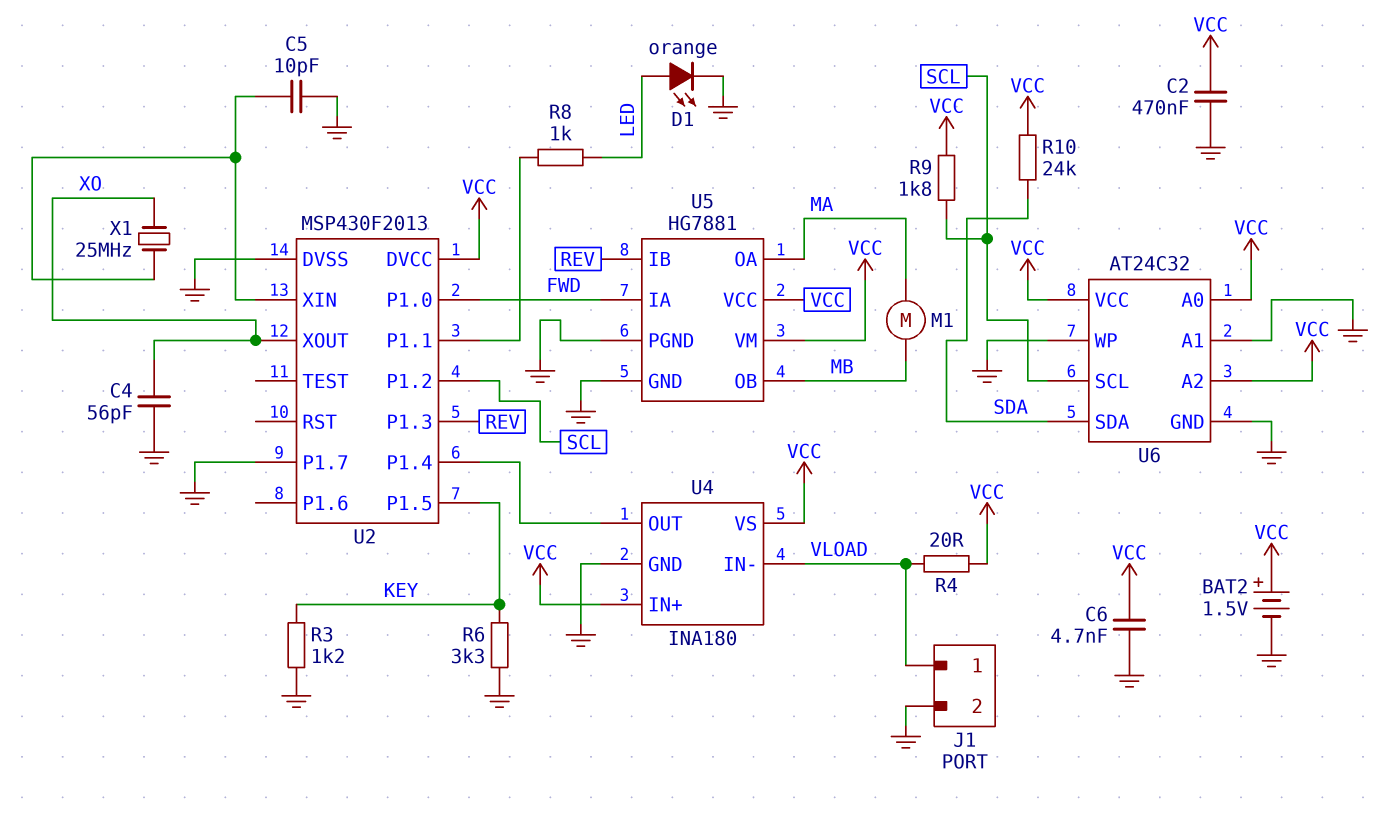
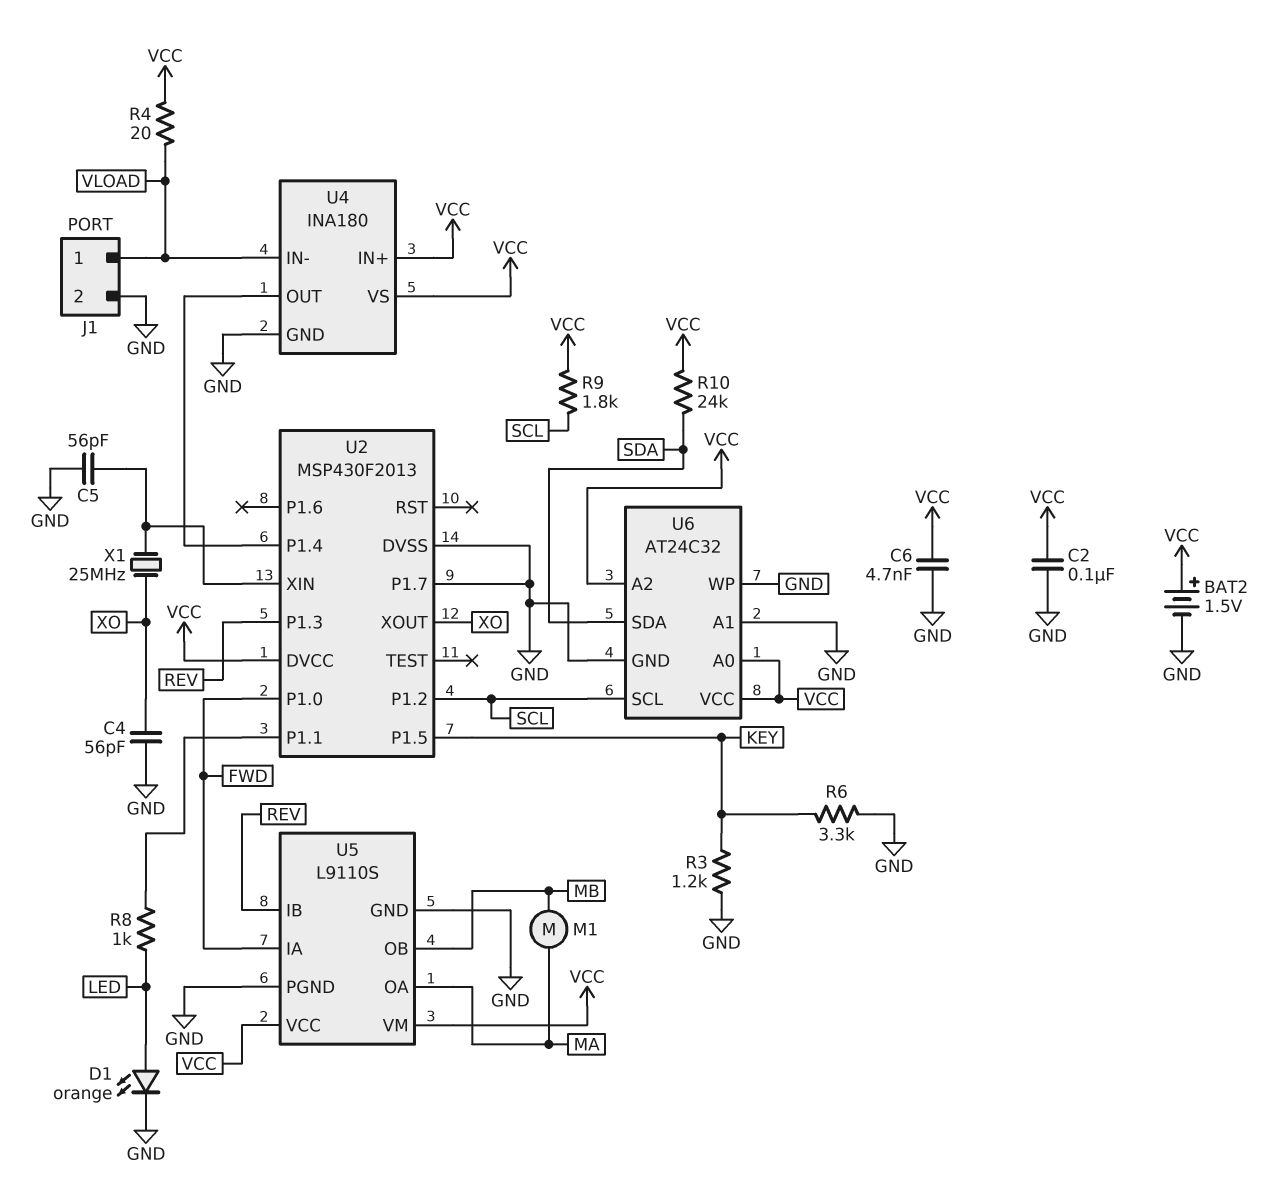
C2: 470nF (GND, VCC) -> 100nF (GND, VCC)
C5: 10pF (GND, U2/XIN) -> 56pF (GND, U2/XIN)
U5: HG7881 -> L9110S

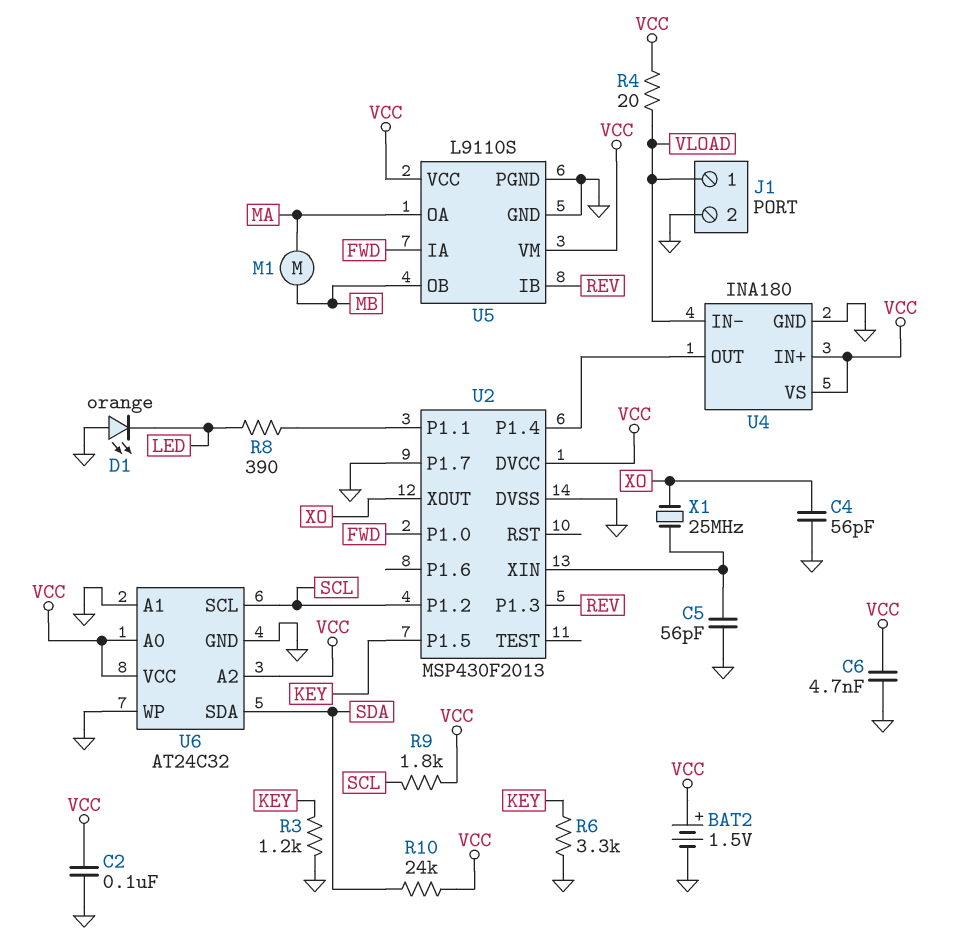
D1: LED orange (A LED, K GND) -> LED orange (A GND, K LED)
R8: 1k (LED, U2/P1.1) -> 390 (LED, U2/P1.1)

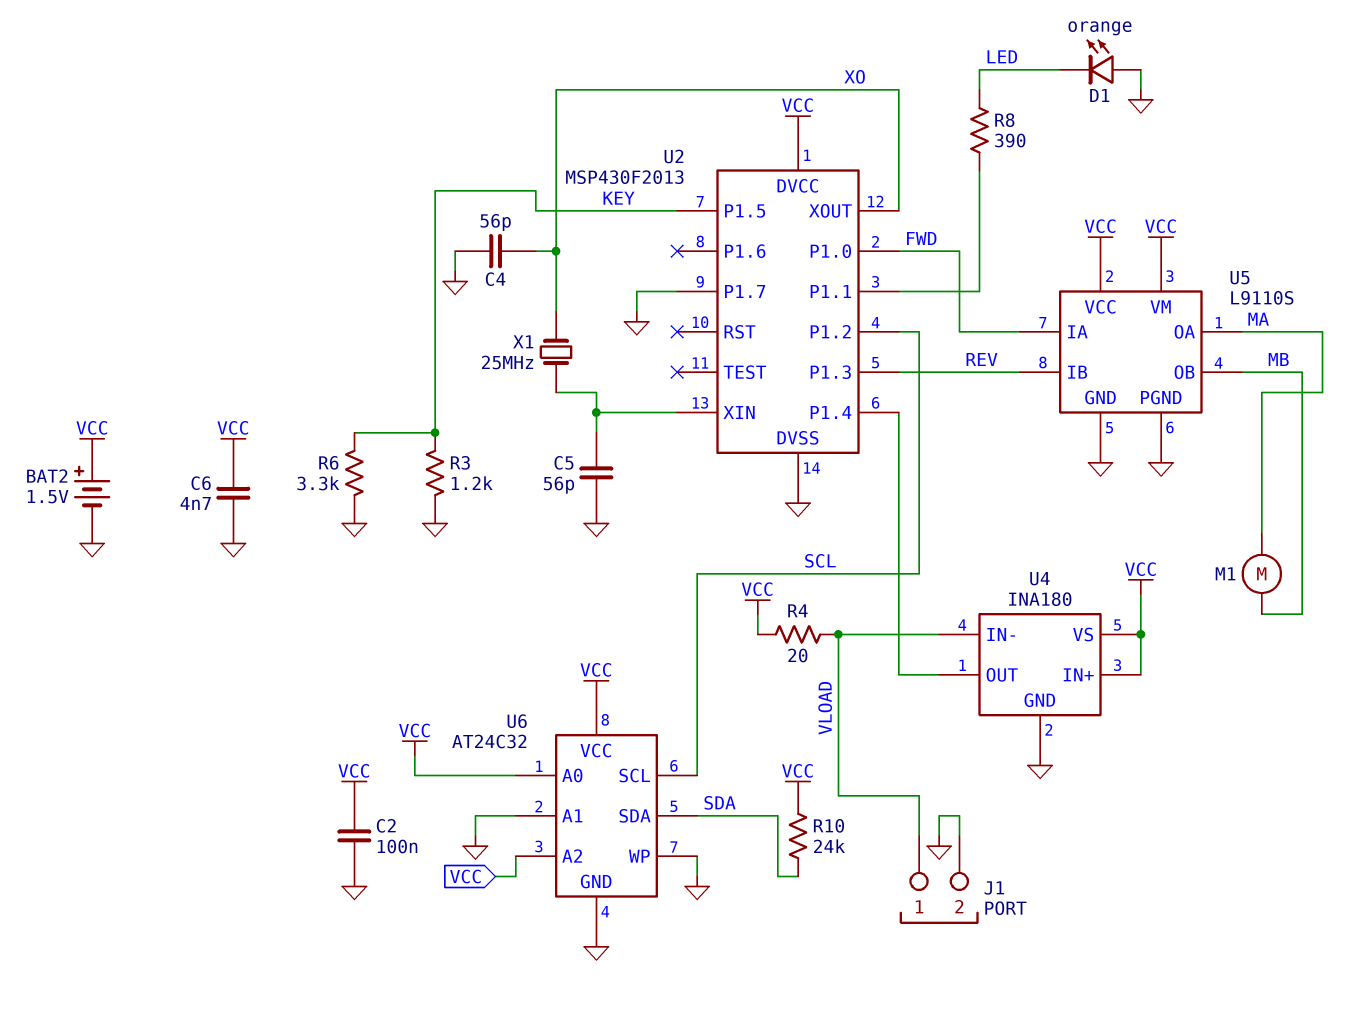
R9: 1.8k (SCL, VCC) -> none

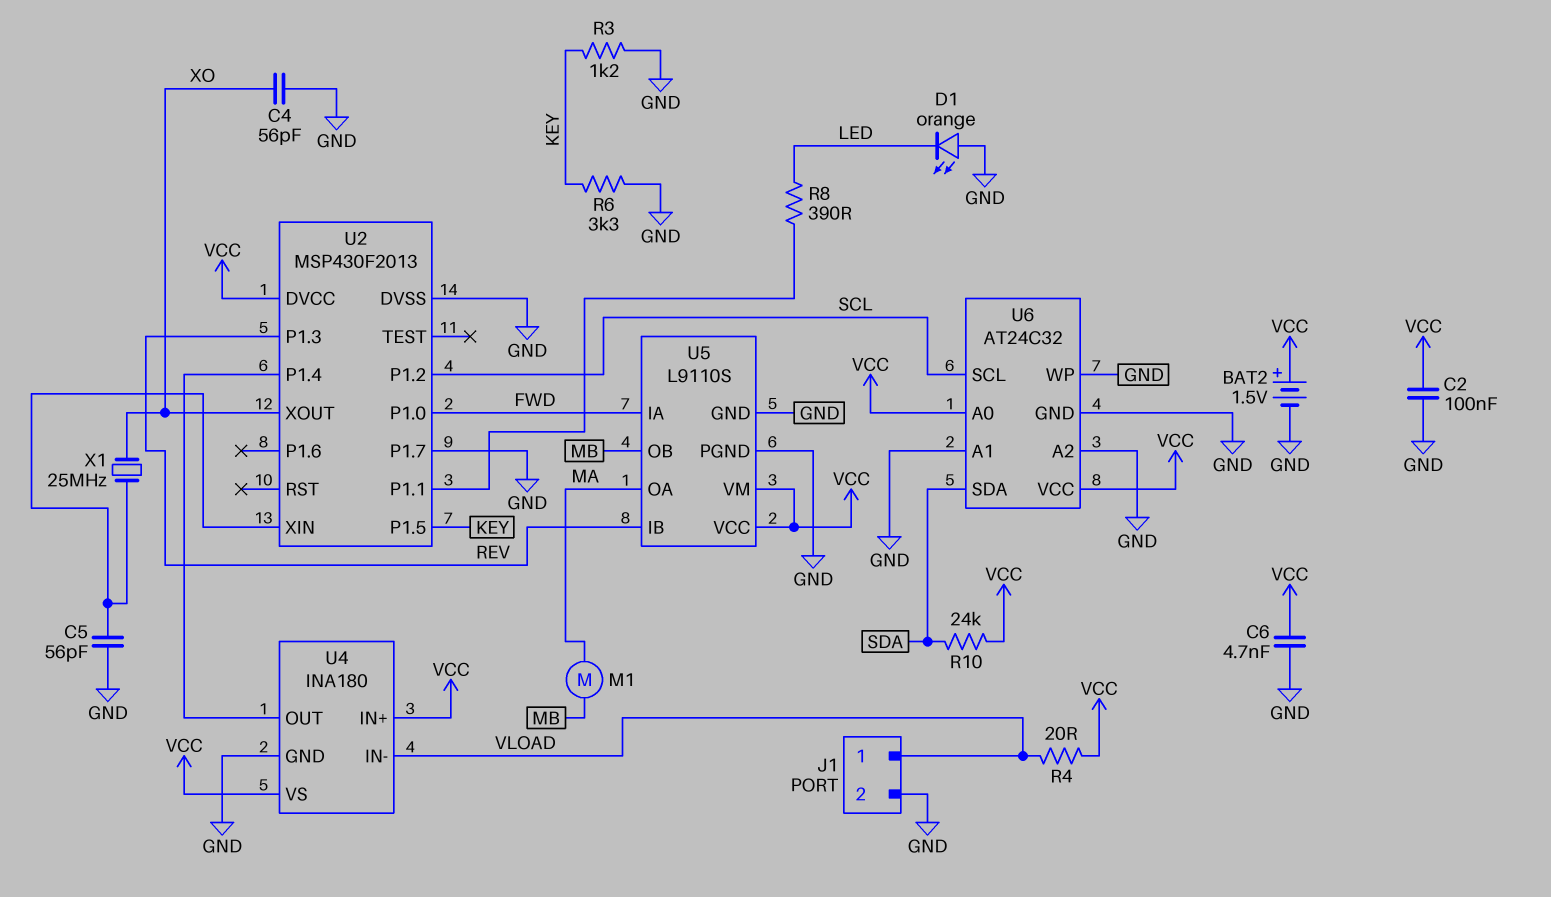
U6 pin A2: VCC -> GND

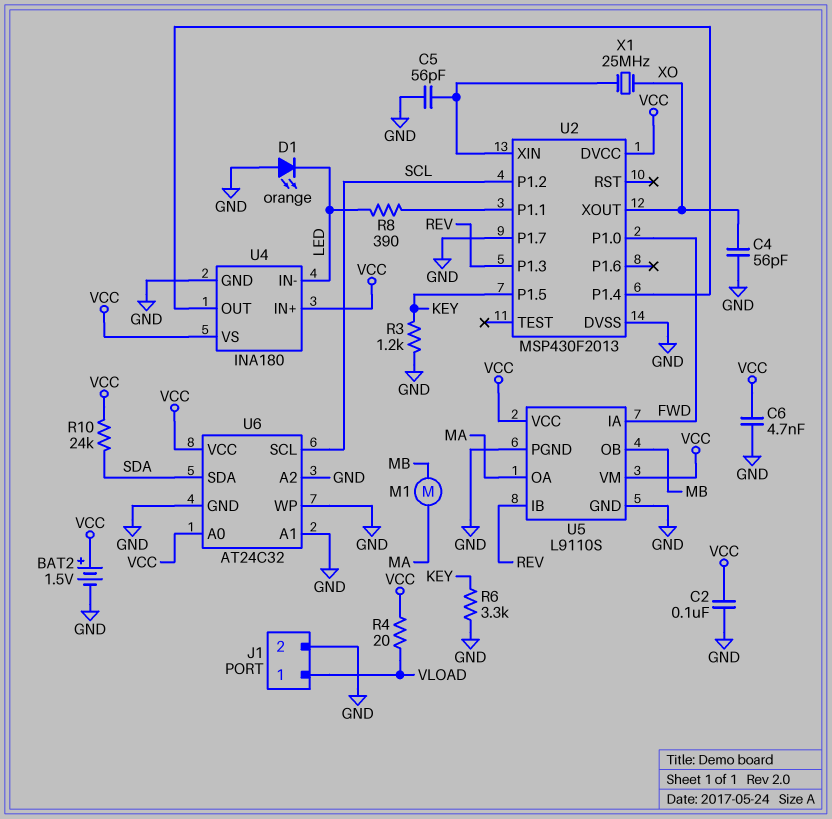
U4 pin IN-: VLOAD -> LED

